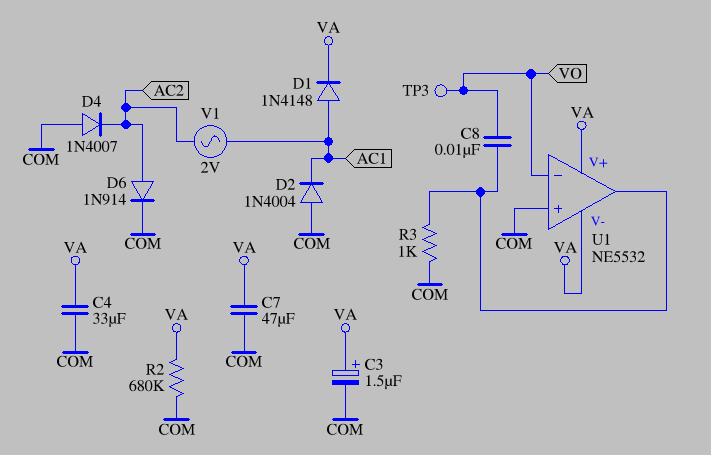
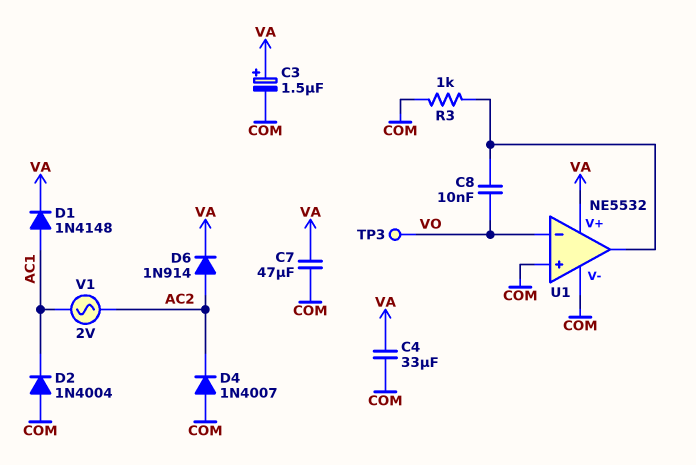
D6: diode 1N914 (A AC2, K COM) -> diode 1N914 (A AC2, K VA)
R2: 680k (COM, VA) -> none
U1 pin V-: VA -> COM

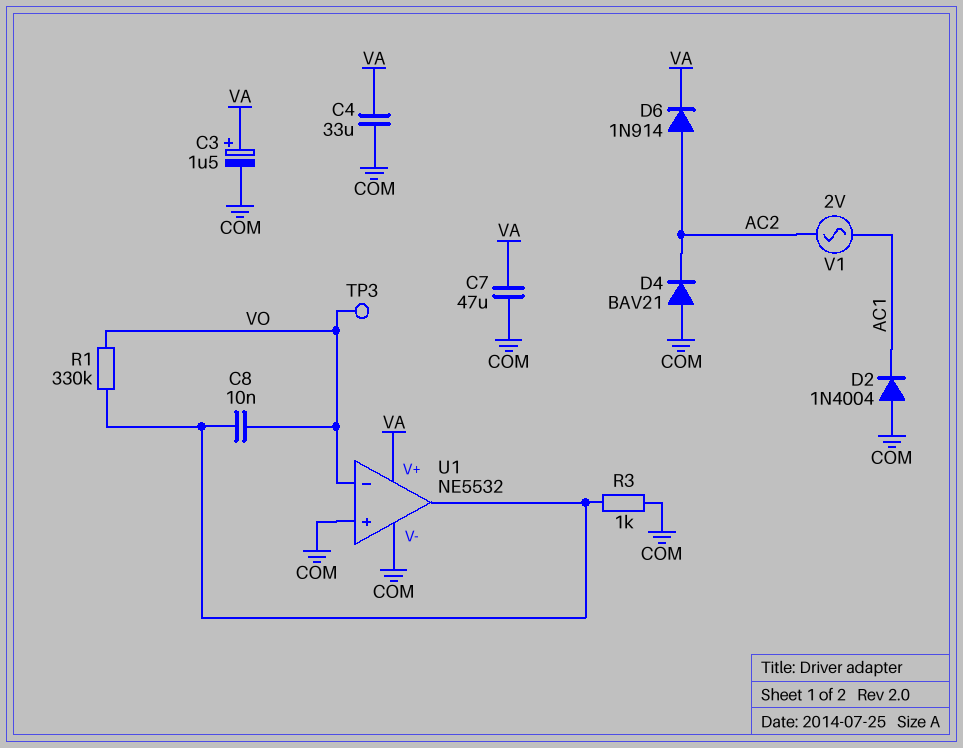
D1: diode 1N4148 (A AC1, K VA) -> none
D4: diode 1N4007 (A COM, K AC2) -> diode BAV21 (A COM, K AC2)
R1: none -> 330k (U1/out, VO)

